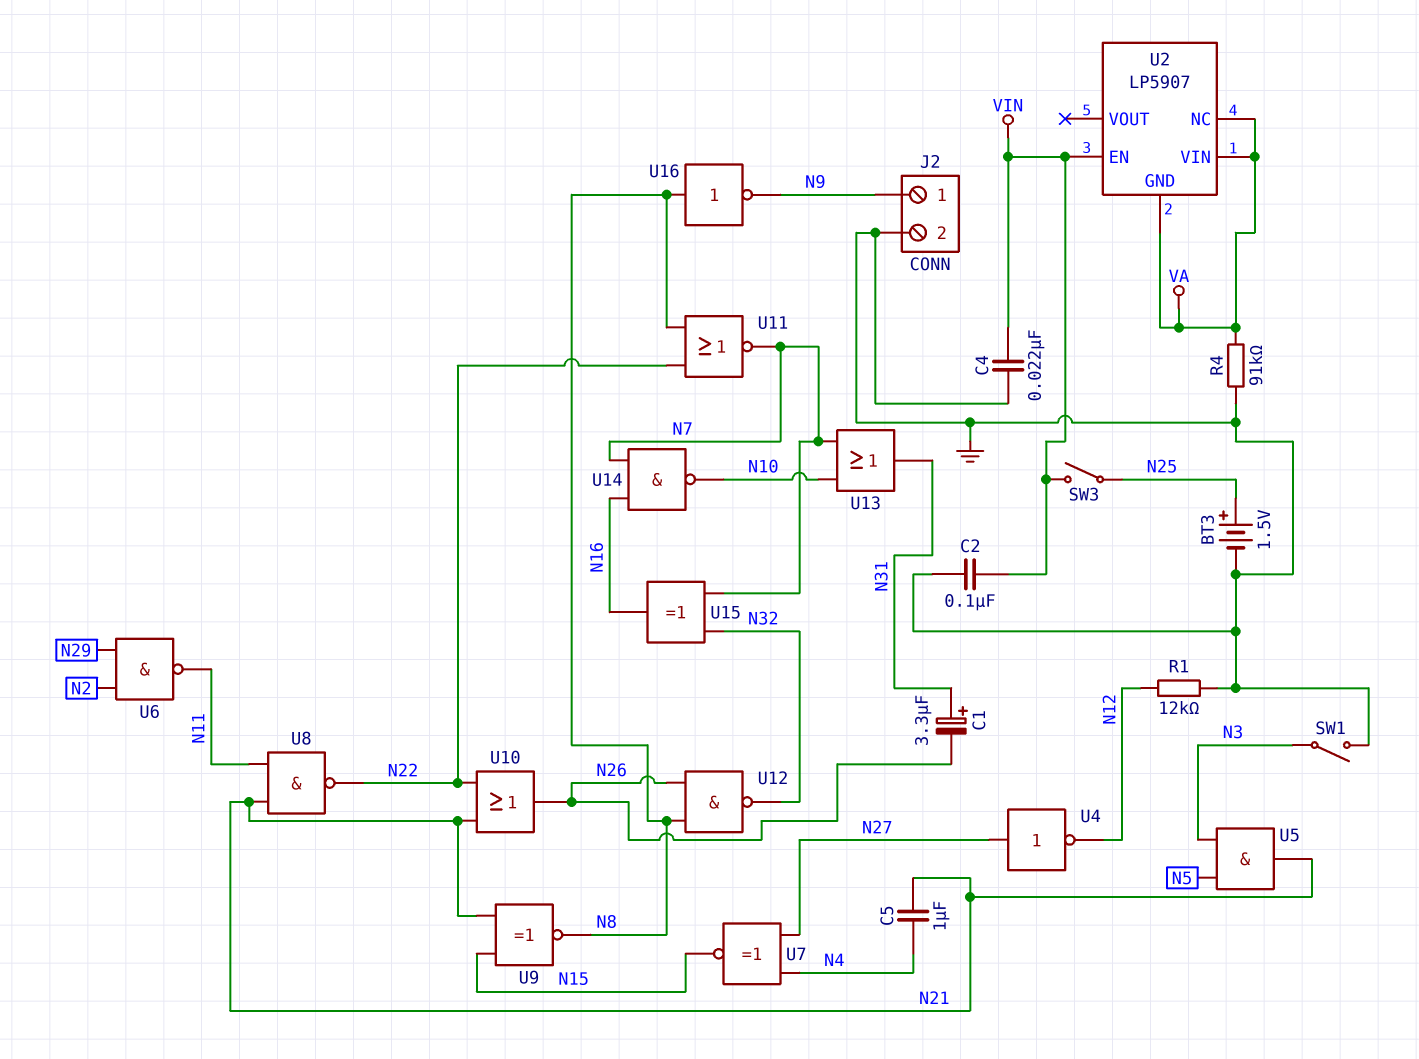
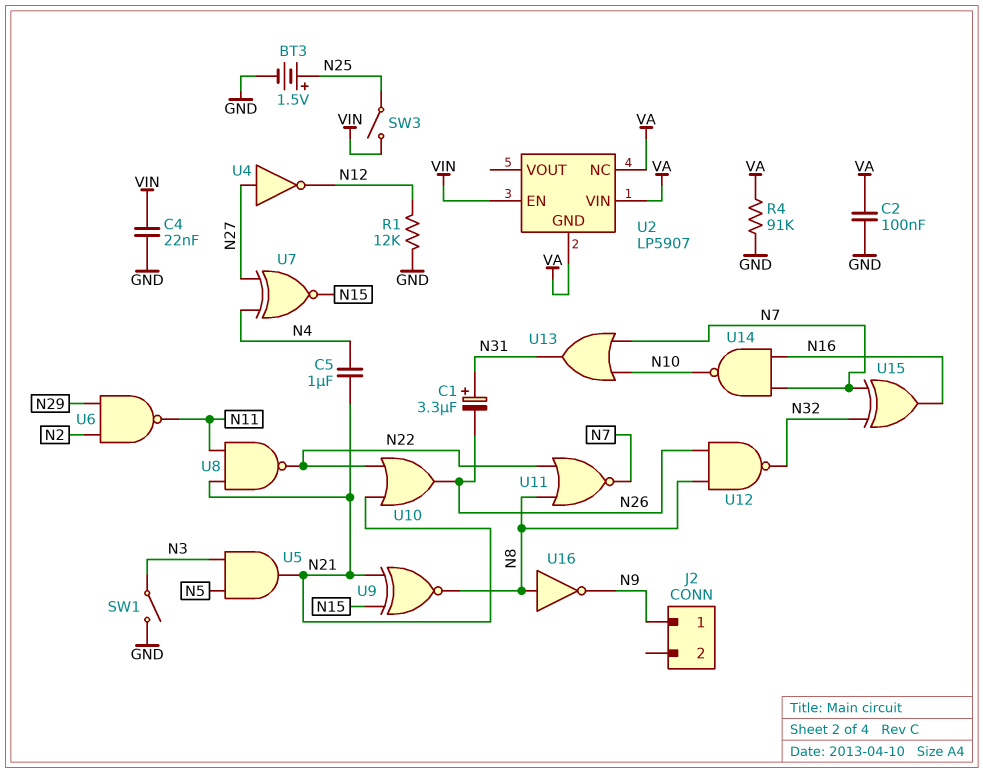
C2: 100nF (GND, VIN) -> 100nF (GND, VA)
J2 pin 2: GND -> none

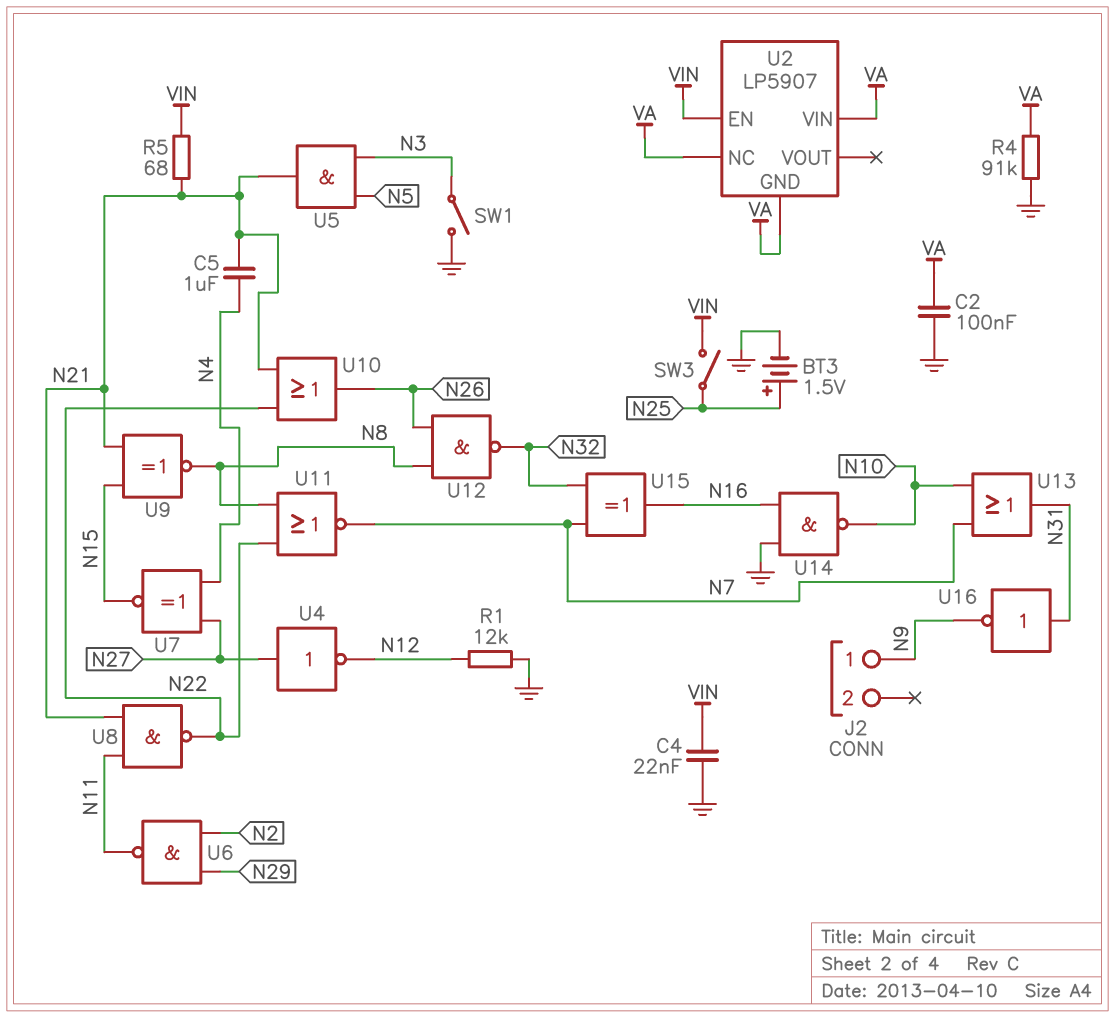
C1: 3.3uF (plus N31, minus N26) -> none
R5: none -> 68 (N21, VIN)
U14: NAND (in N7, in N16, out N10) -> NAND (in GND, in N16, out N10)
U16: NOT (in N8, out N9) -> NOT (in N31, out N9)

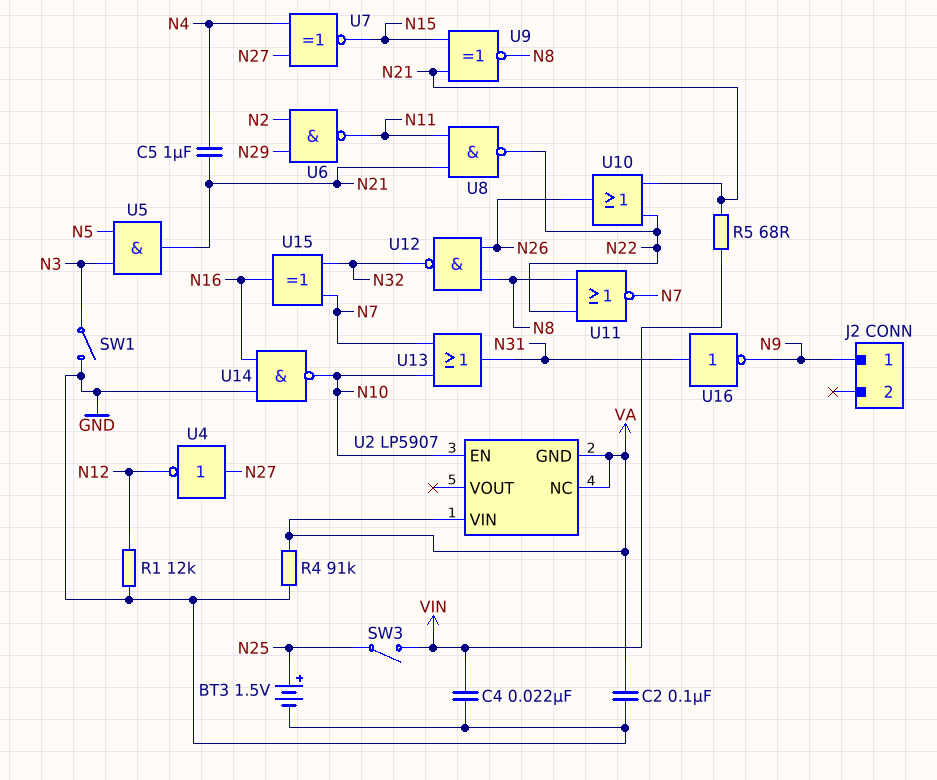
U2 pin EN: VIN -> N10

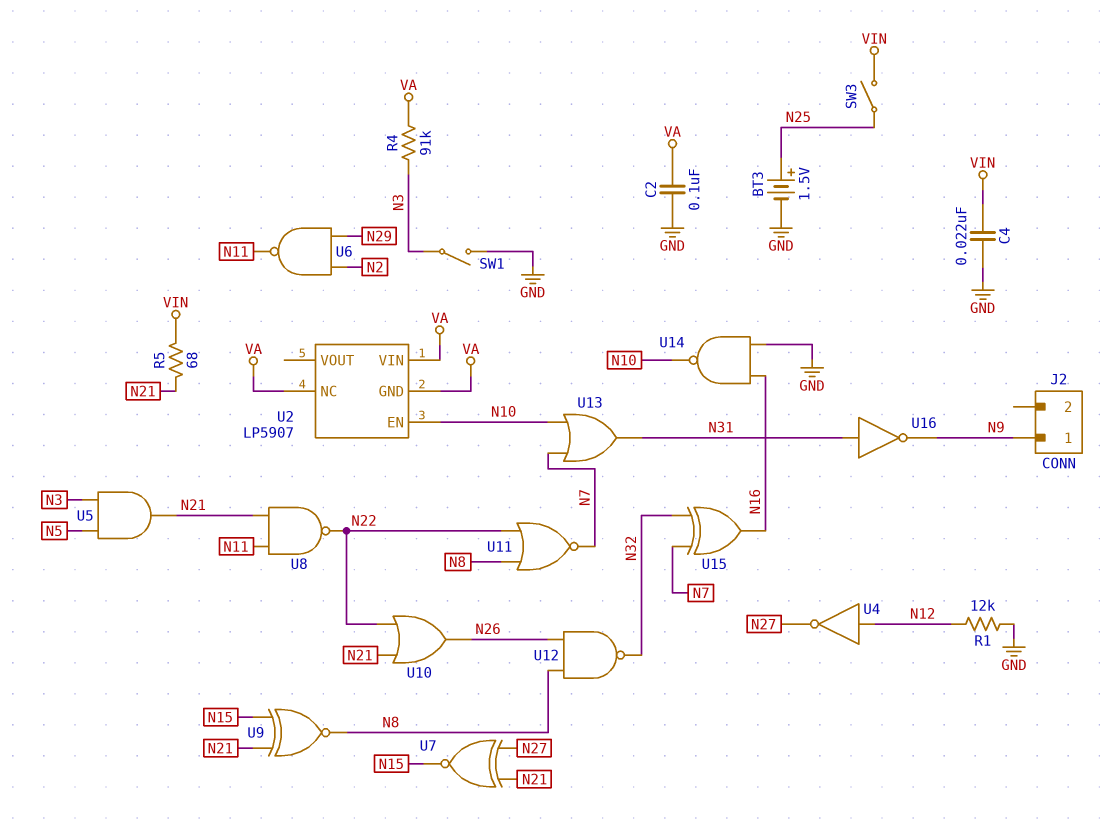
C5: 1uF (N4, N21) -> none
R4: 91k (GND, VA) -> 91k (N3, VA)
U4: NOT (in N27, out N12) -> NOT (in N12, out N27)
U7: XNOR (in N4, in N27, out N15) -> XNOR (in N21, in N27, out N15)

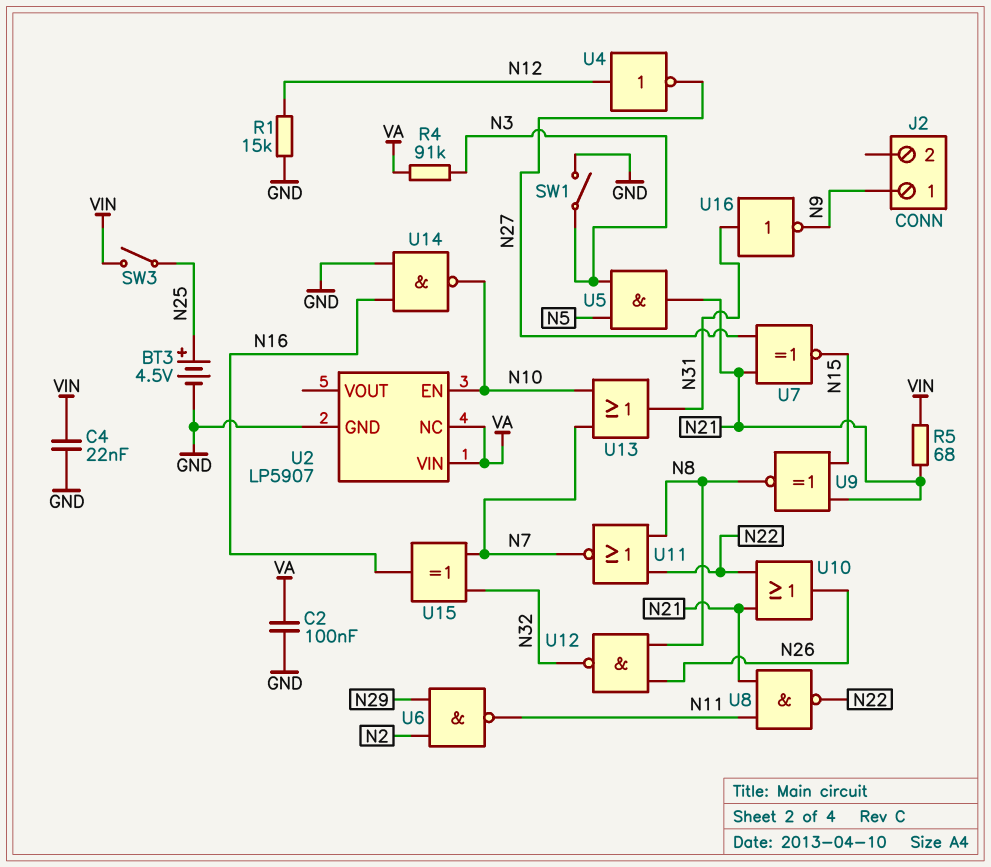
BT3: 1.5V (plus N25, minus GND) -> 4.5V (plus N25, minus GND)
R1: 12k (GND, N12) -> 15k (GND, N12)
U2 pin GND: VA -> GND

